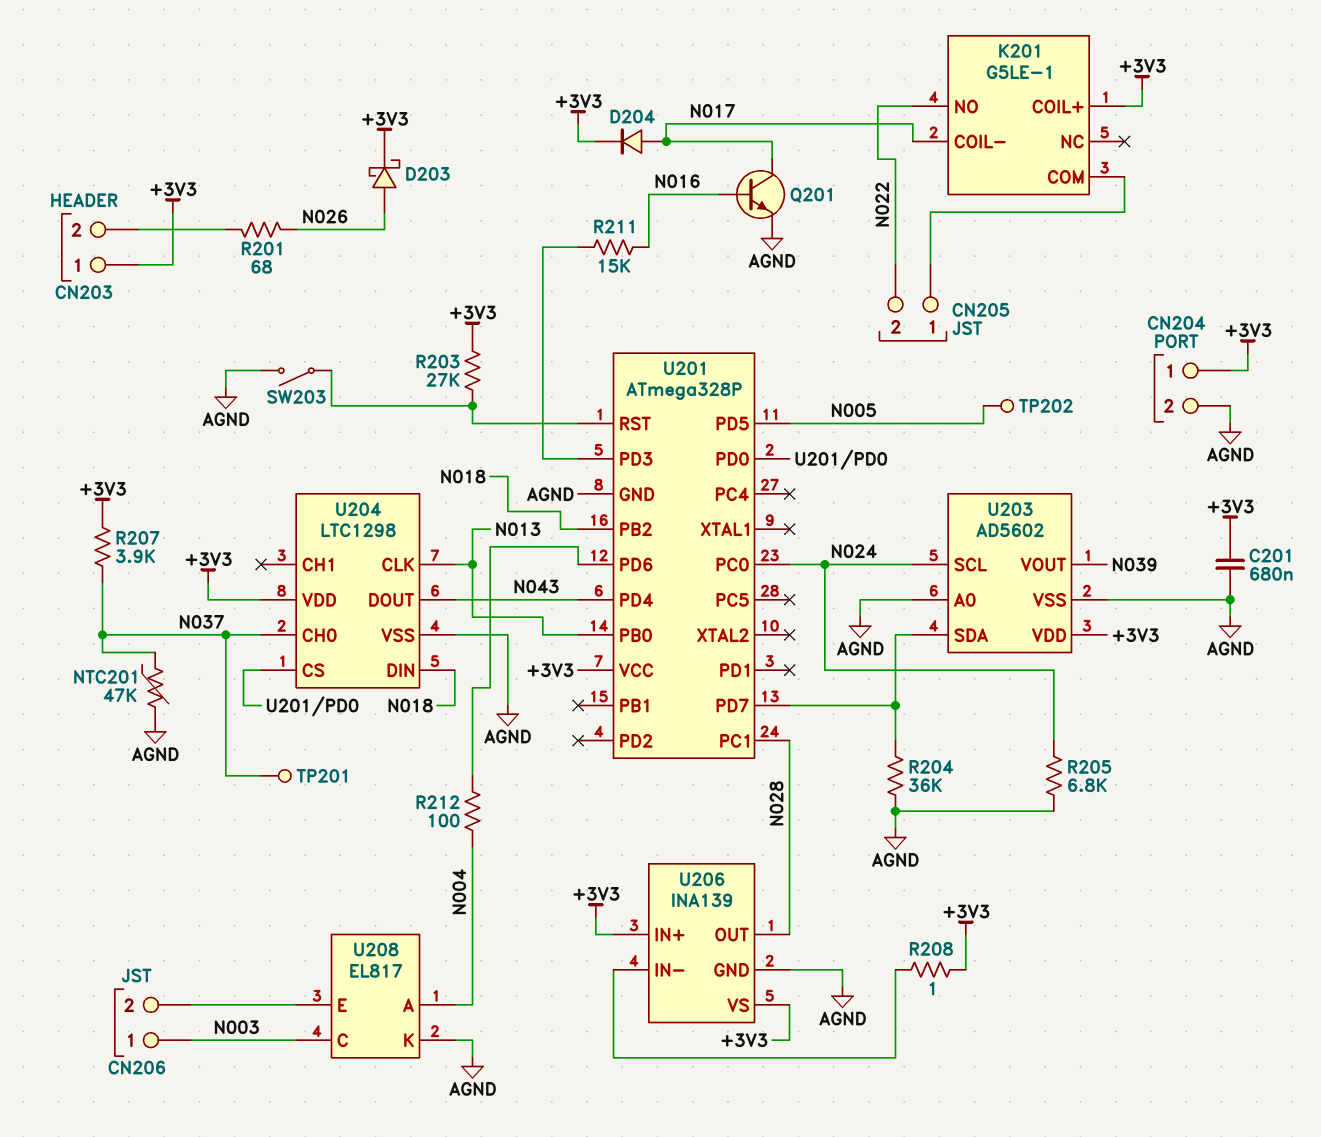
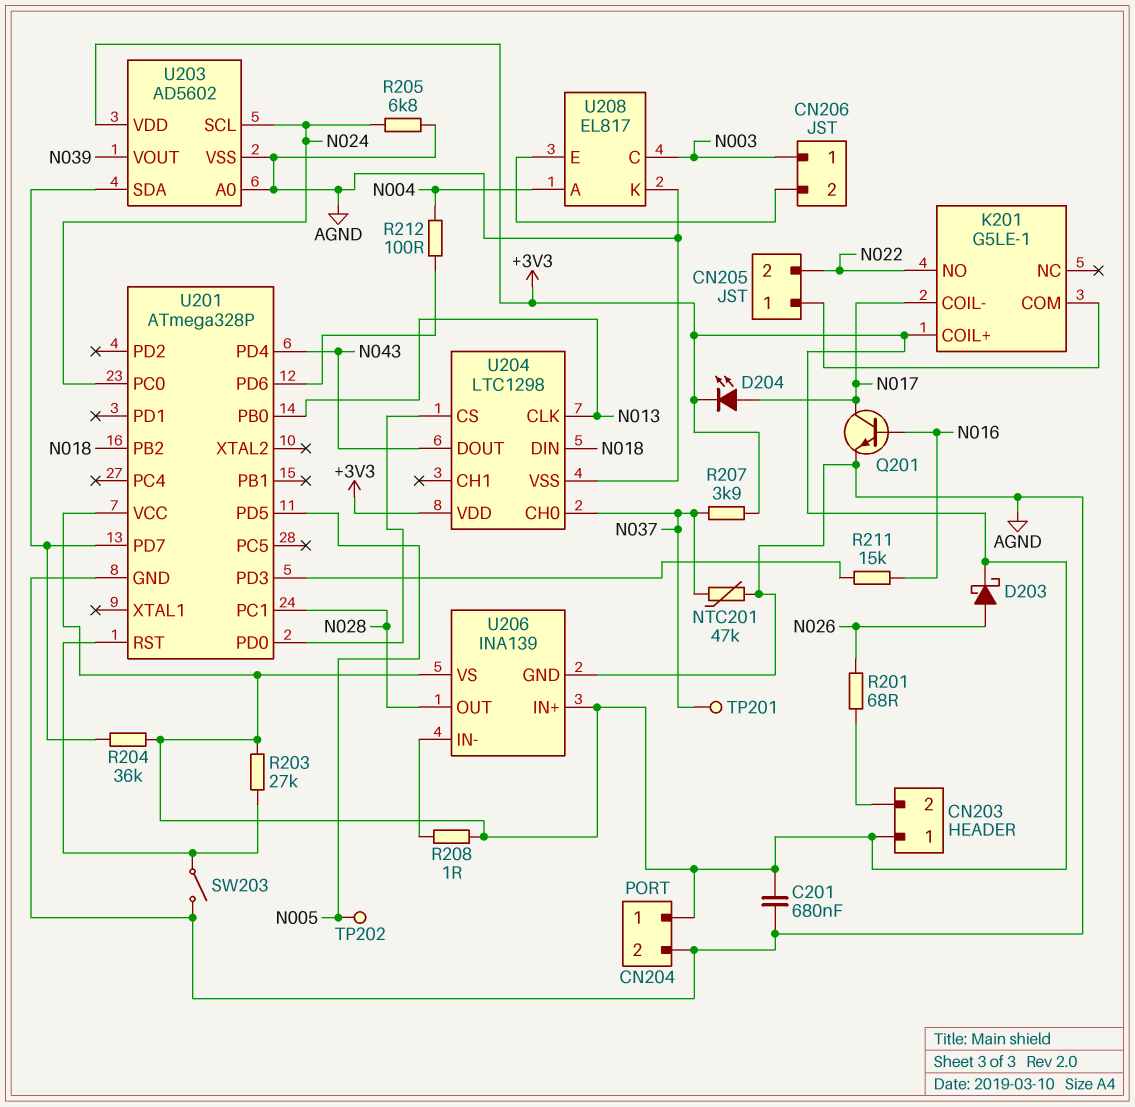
D204: diode (A N017, K +3V3) -> LED (A N017, K +3V3)
R204: 36k (AGND, U201/PD7) -> 36k (+3V3, U201/PD7)

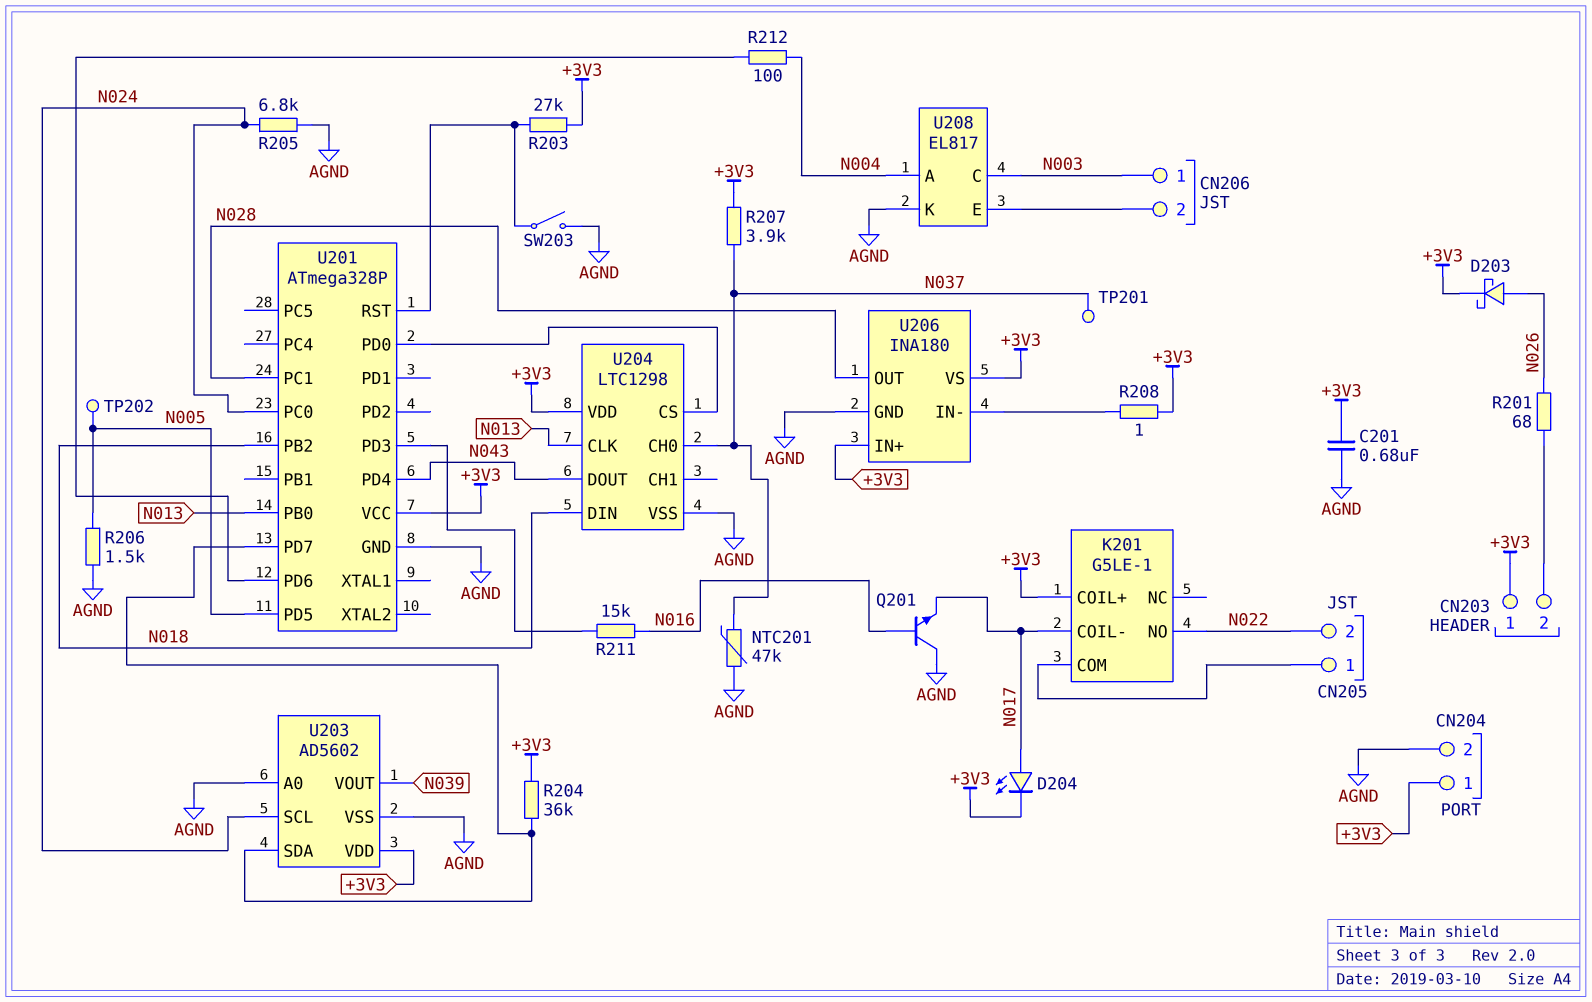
Q201: NPN (B N016, C N017, E AGND) -> NPN (B N016, C AGND, E N017)
R206: none -> 1.5k (AGND, N005)
U206: INA139 -> INA180

